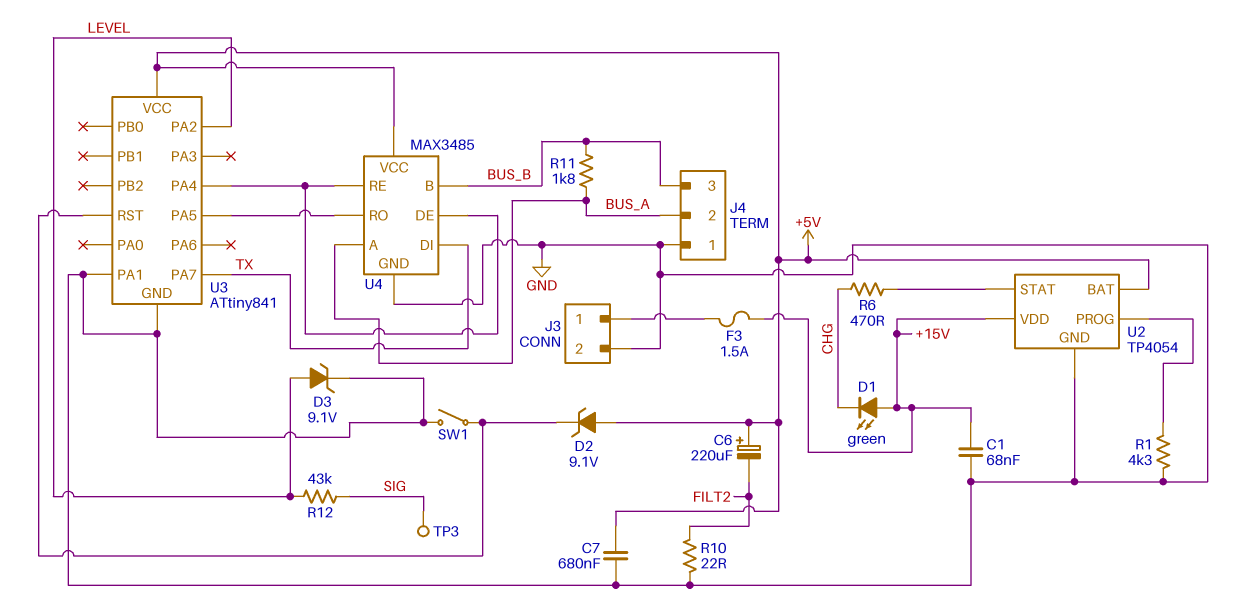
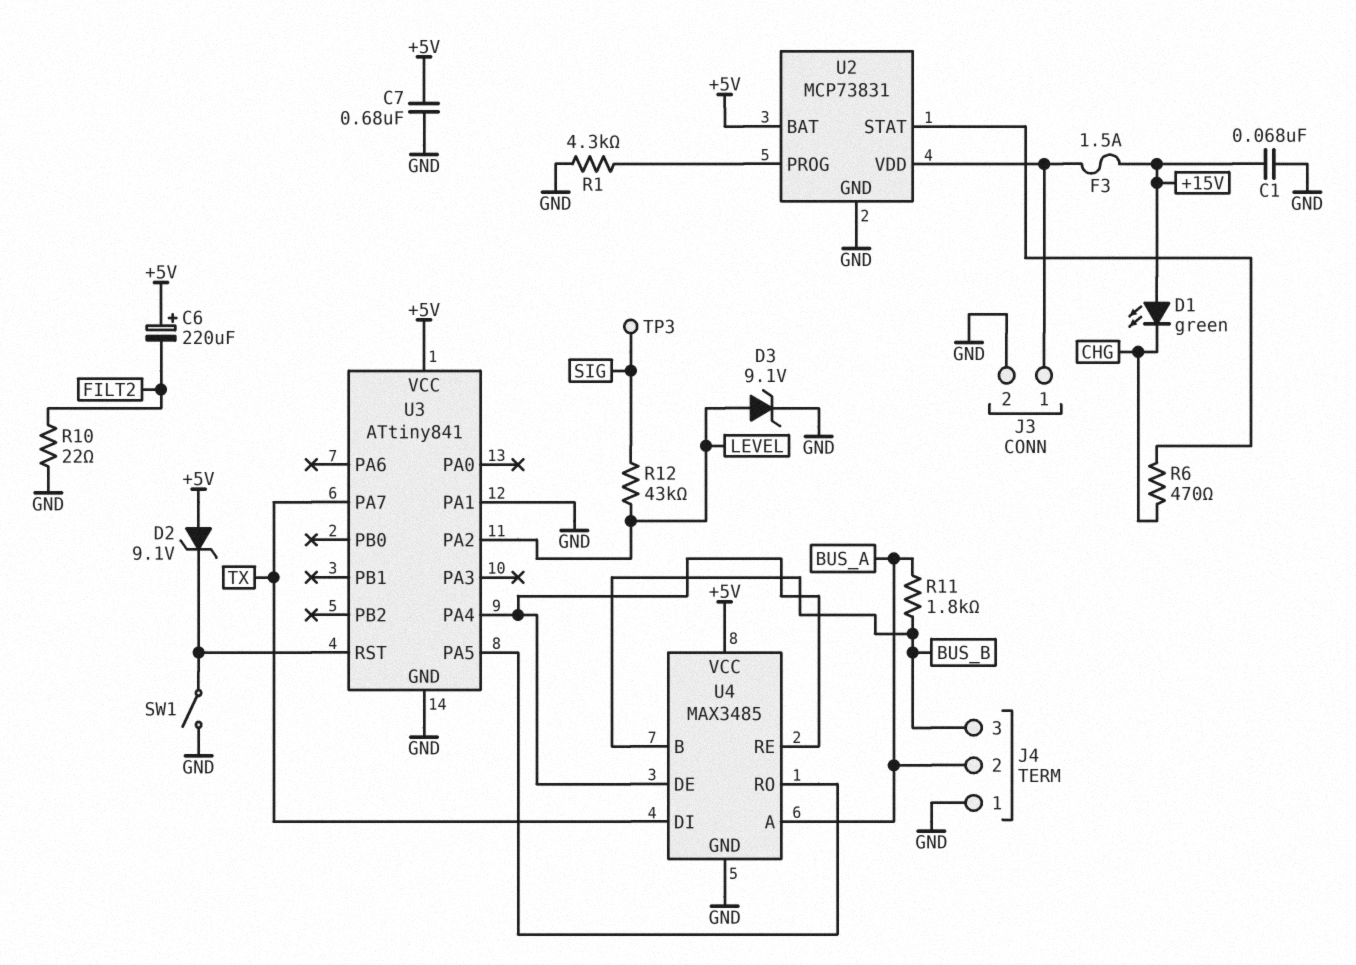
U2: TP4054 -> MCP73831
U2 pin VDD: +15V -> J3/1

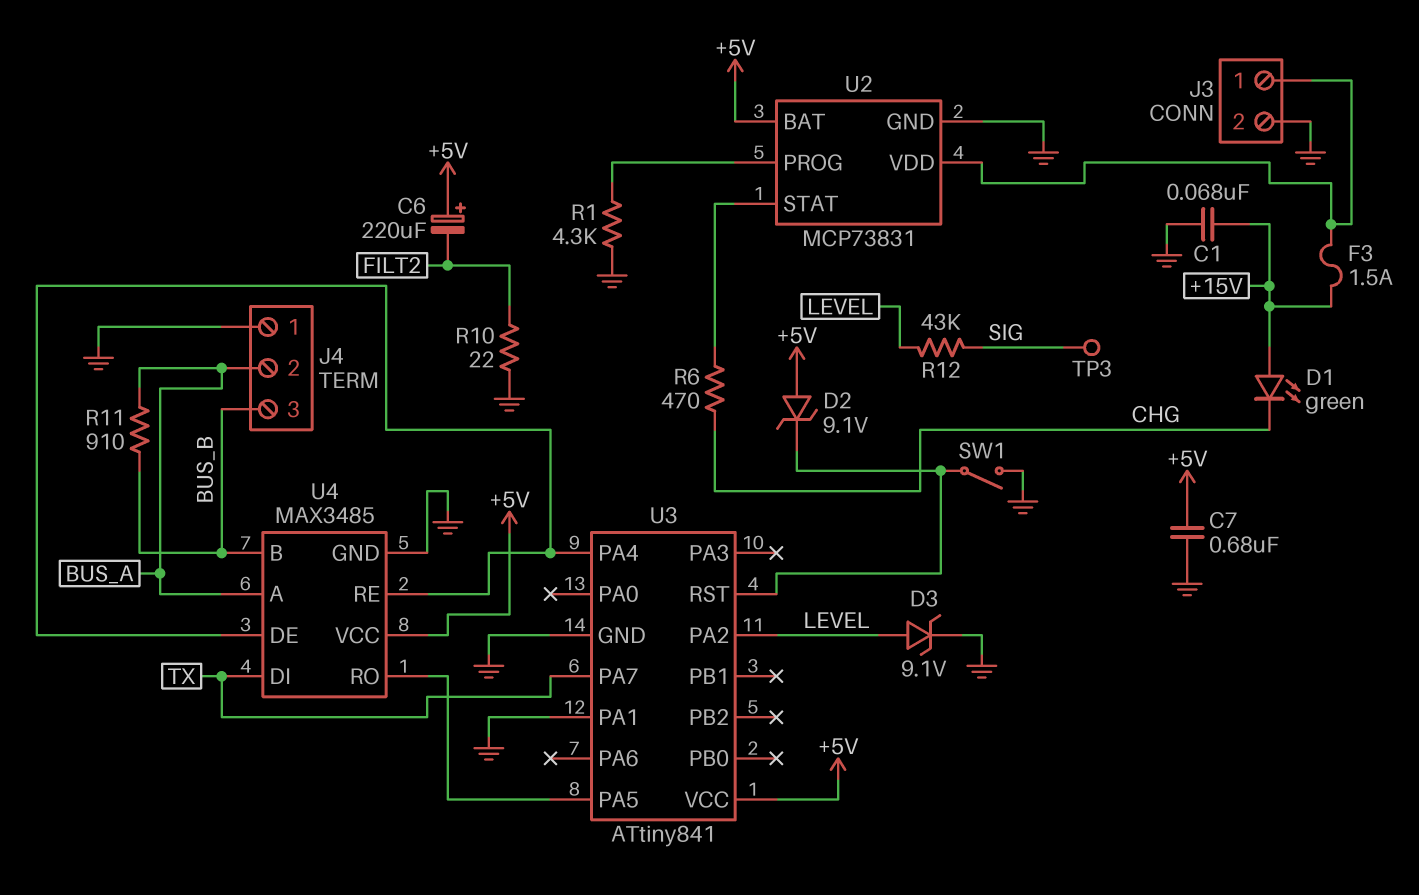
R11: 1.8k (BUS_A, BUS_B) -> 910 (BUS_A, BUS_B)

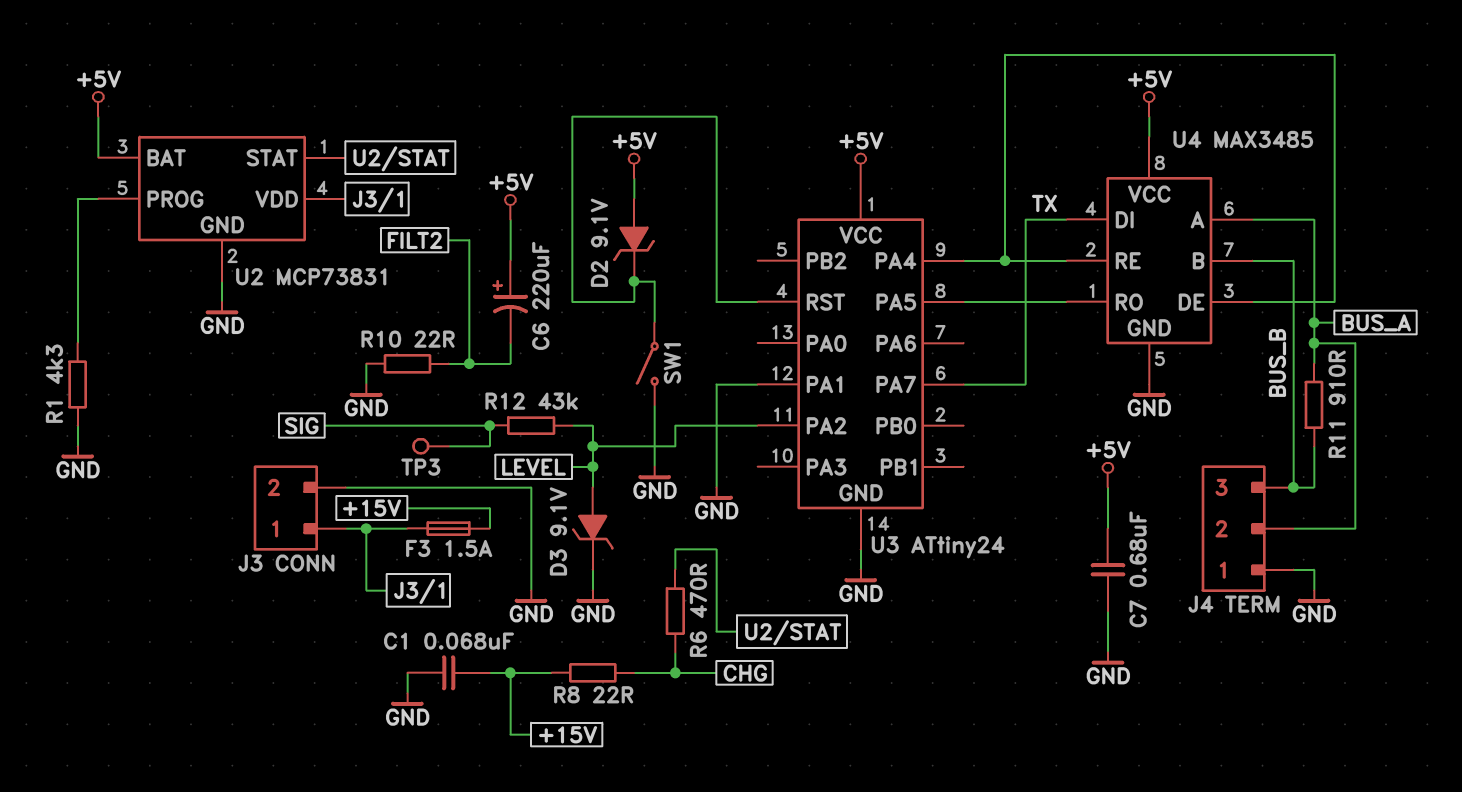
D1: LED green (A +15V, K CHG) -> none
R8: none -> 22 (+15V, CHG)
U3: ATtiny841 -> ATtiny24

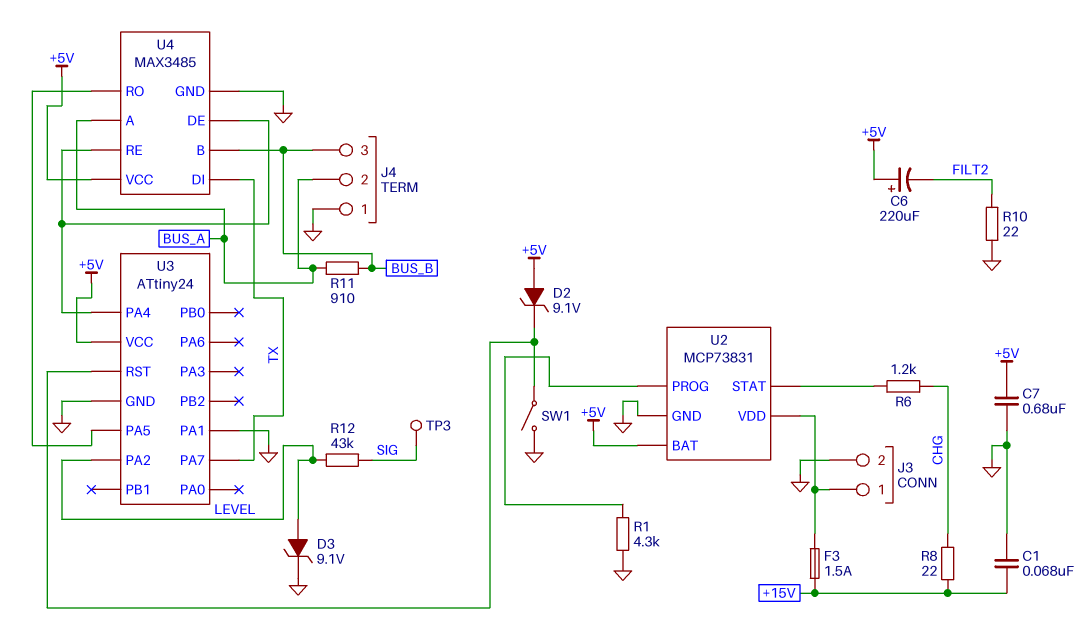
R6: 470 (CHG, U2/STAT) -> 1.2k (CHG, U2/STAT)

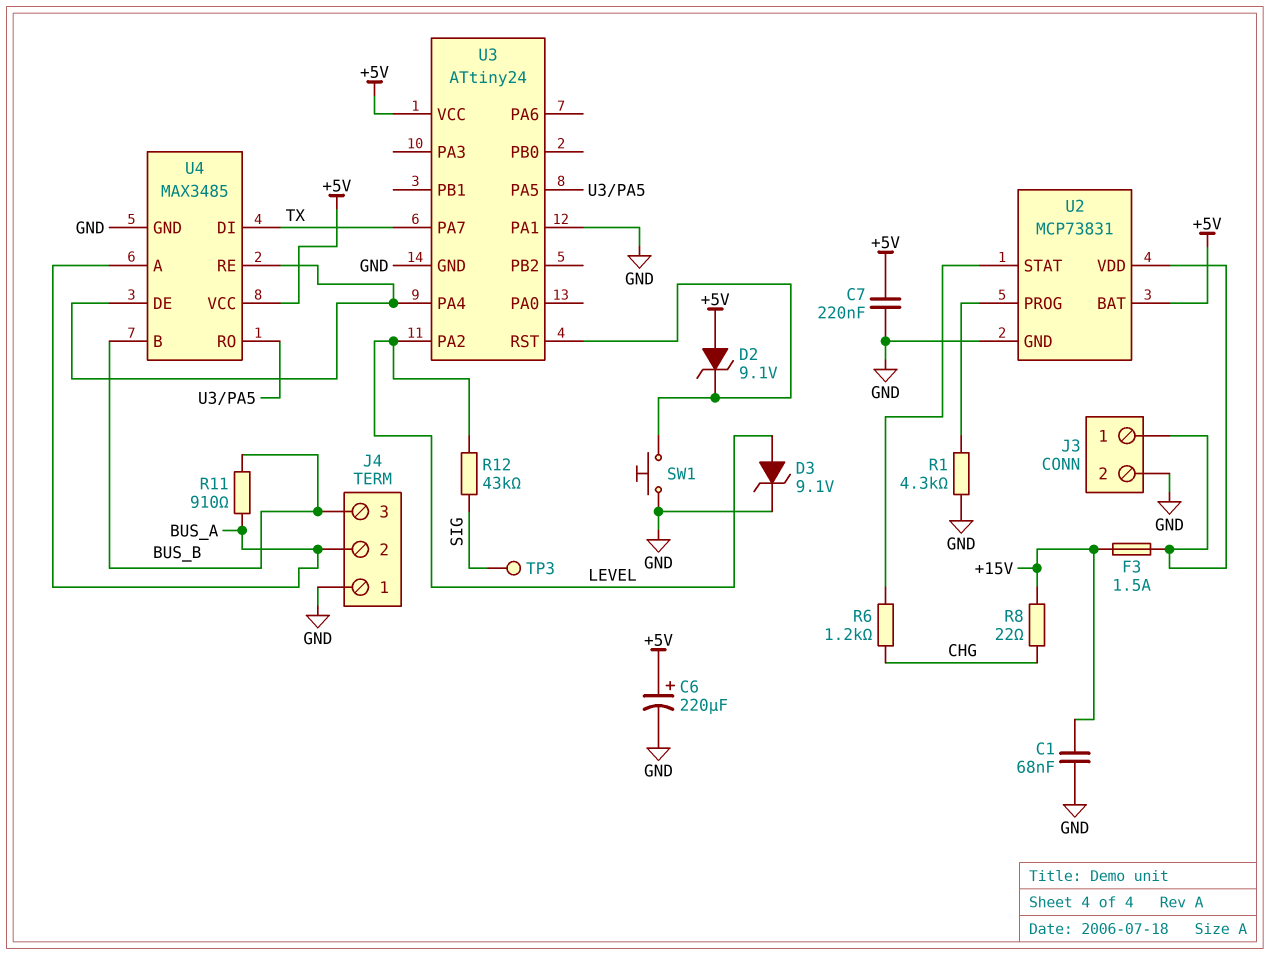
C6: 220uF (plus +5V, minus FILT2) -> 220uF (plus +5V, minus GND)
C7: 680nF (+5V, GND) -> 220nF (+5V, GND)
R10: 22 (FILT2, GND) -> none
SW1: switch (GND, U3/RST) -> button (GND, U3/RST)

